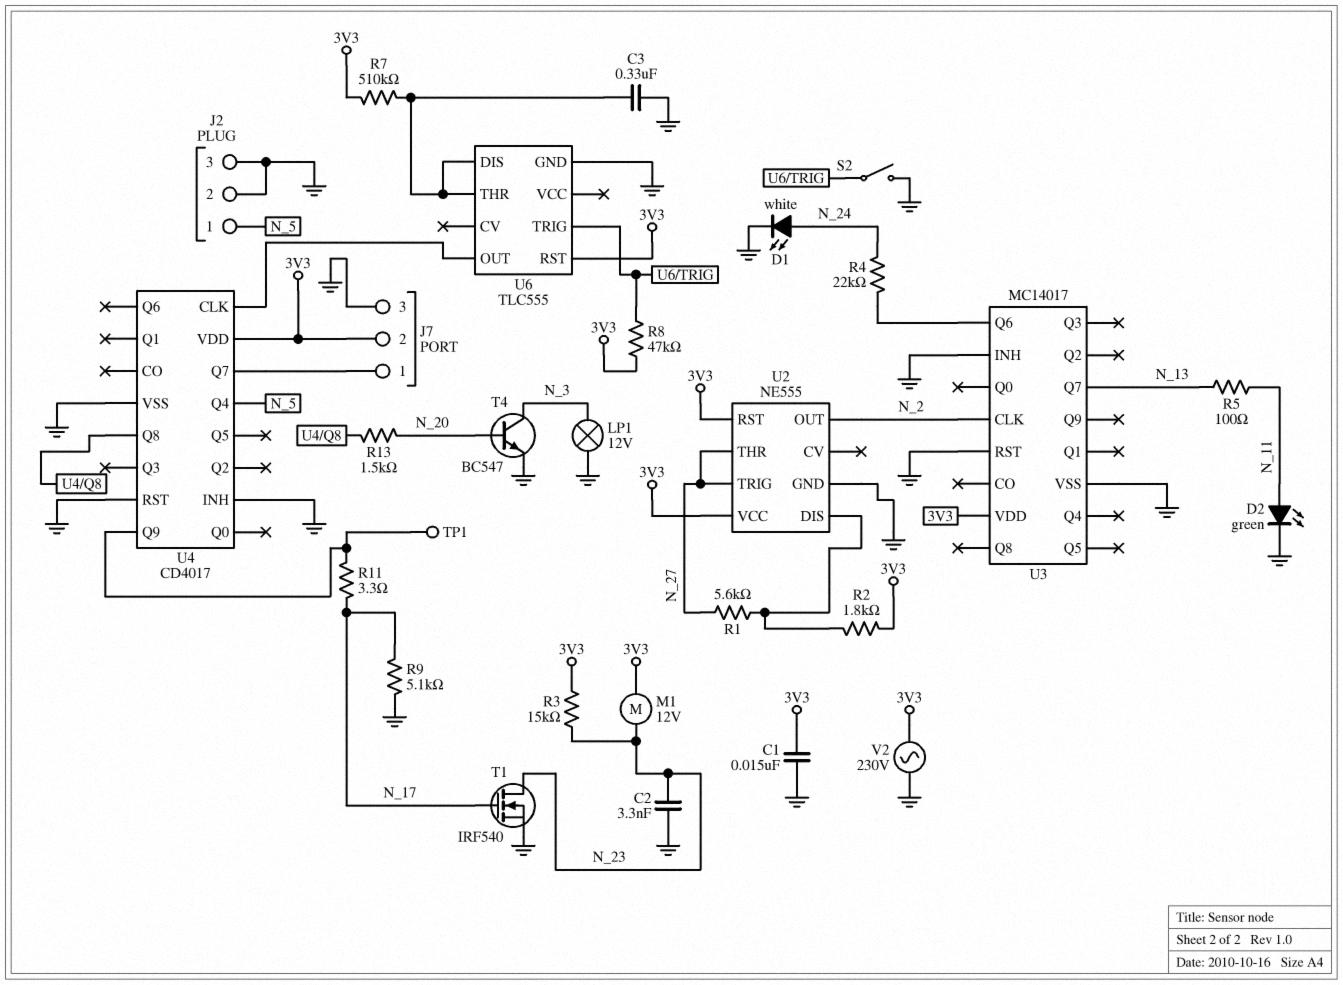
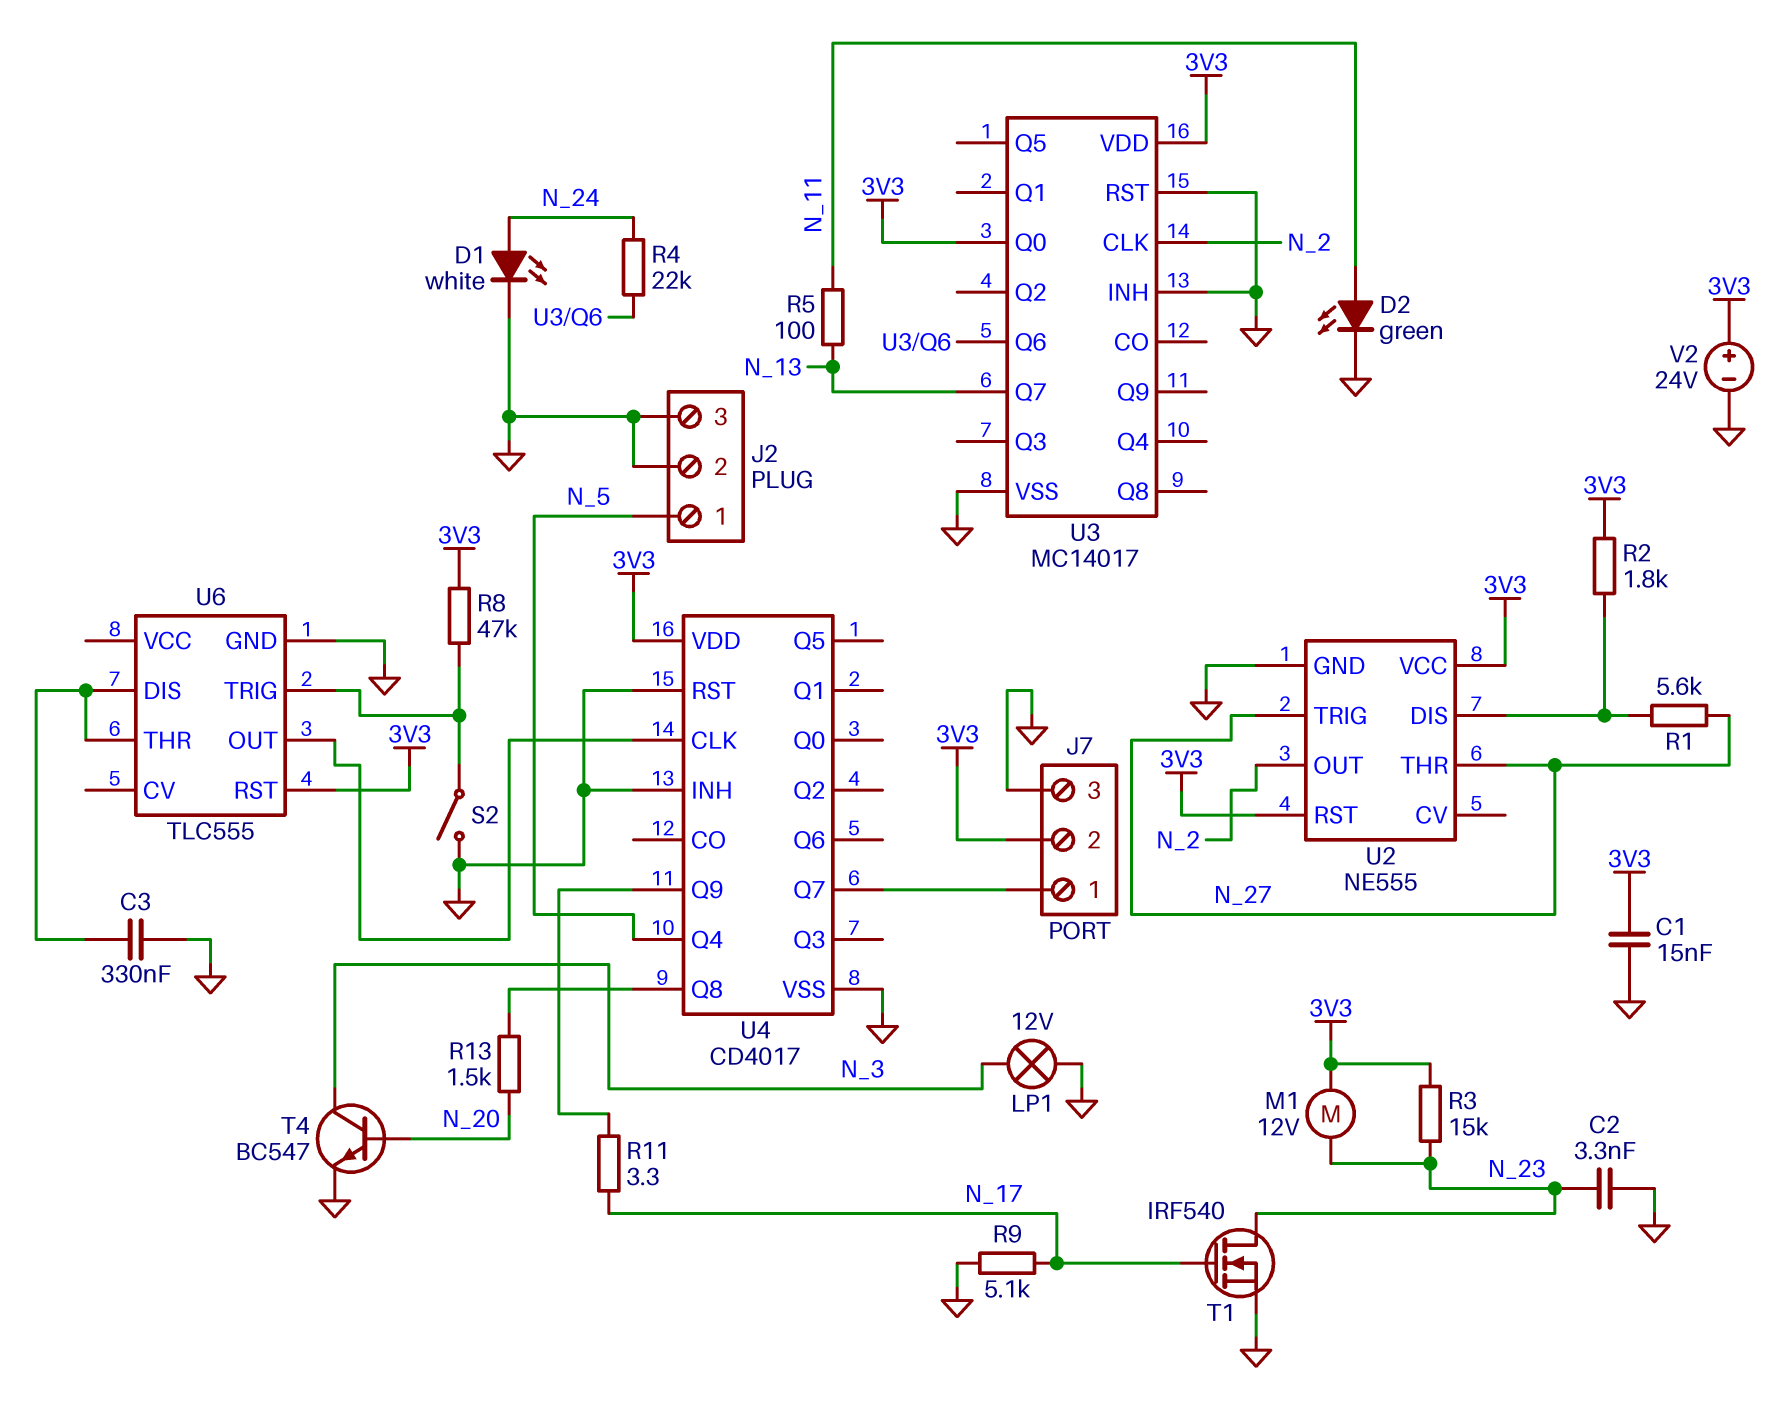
R7: 510k (3V3, U6/DIS) -> none
TP1: test point (U4/Q9) -> none
U3 pin Q0: none -> 3V3
V2: AC 230V (3V3, GND) -> 24V (plus 3V3, minus GND)

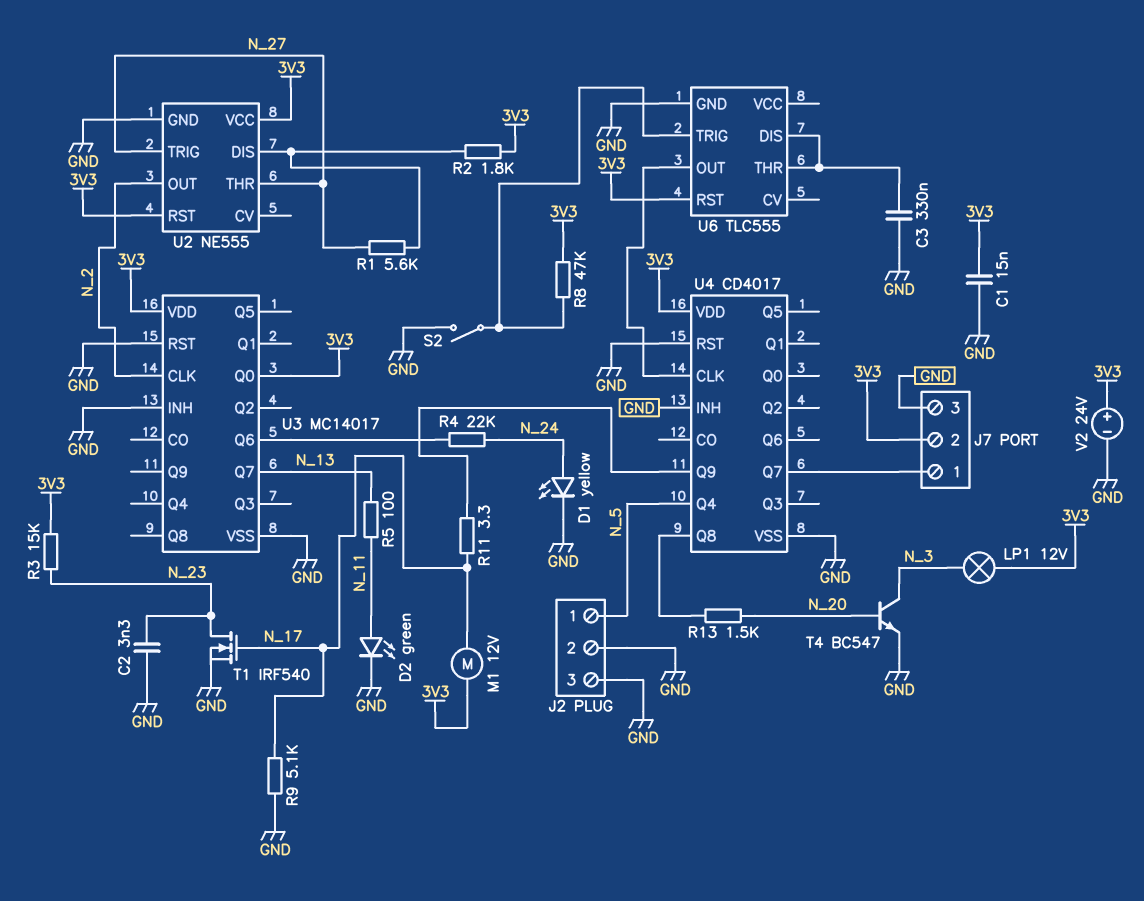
D1: LED white (A N_24, K GND) -> LED yellow (A N_24, K GND)
LP1: lamp 12V (GND, N_3) -> lamp 12V (3V3, N_3)
M1: motor 12V (3V3, N_23) -> motor 12V (3V3, N_17)

